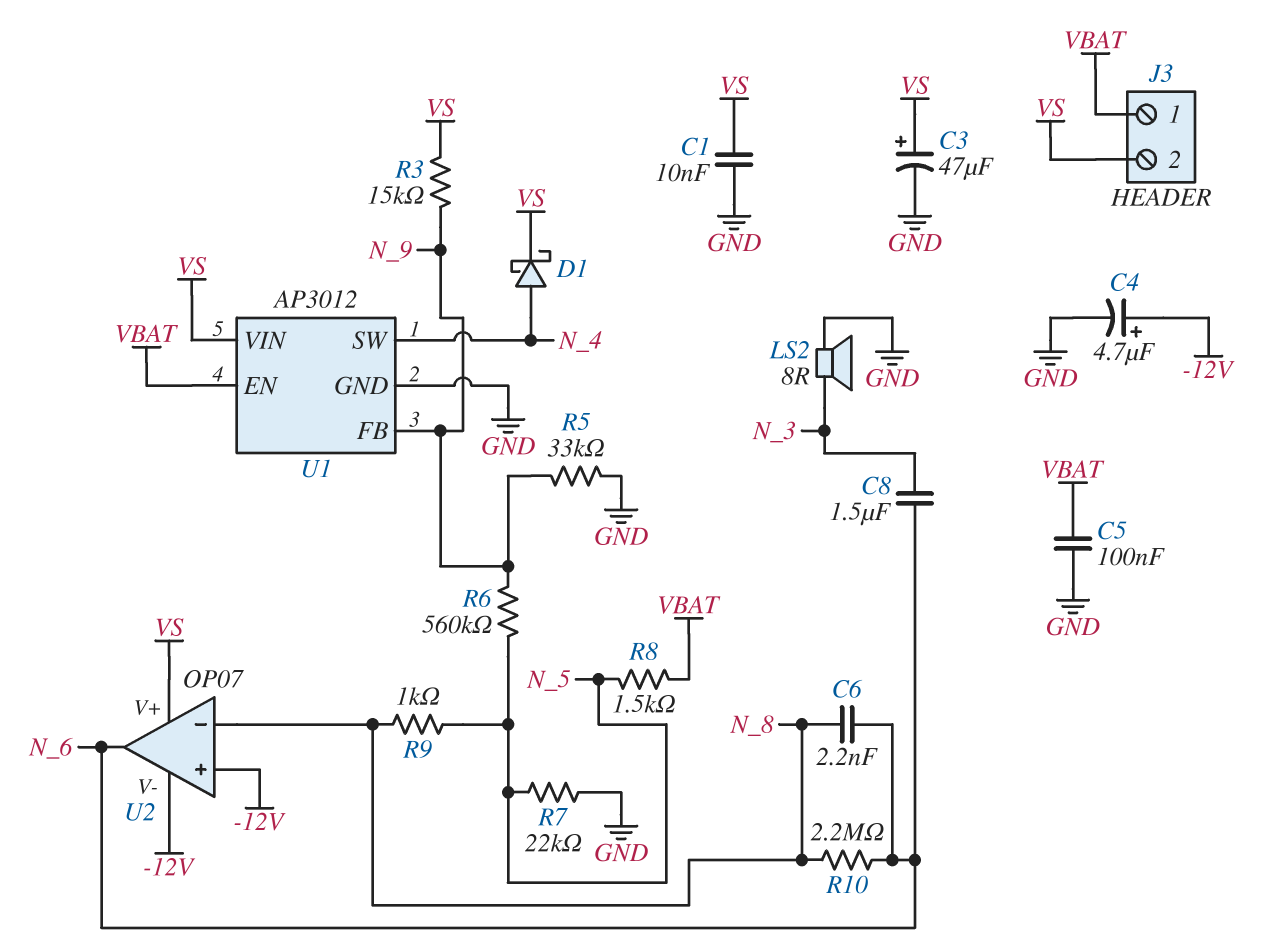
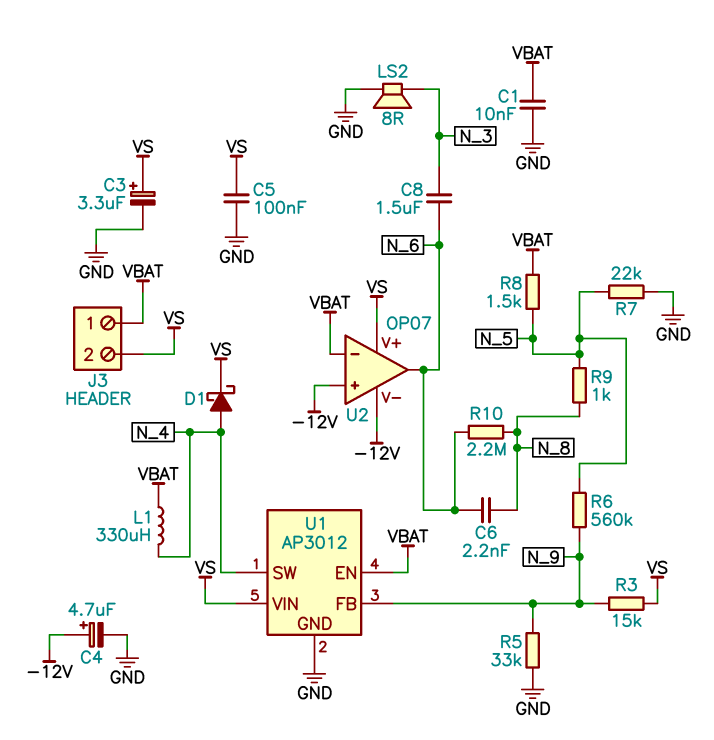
C1: 10nF (GND, VS) -> 10nF (GND, VBAT)
C3: 47uF (plus VS, minus GND) -> 3.3uF (plus VS, minus GND)
C5: 100nF (GND, VBAT) -> 100nF (GND, VS)
L1: none -> 330uH (N_4, VBAT)
U2 pin in-: N_8 -> VBAT

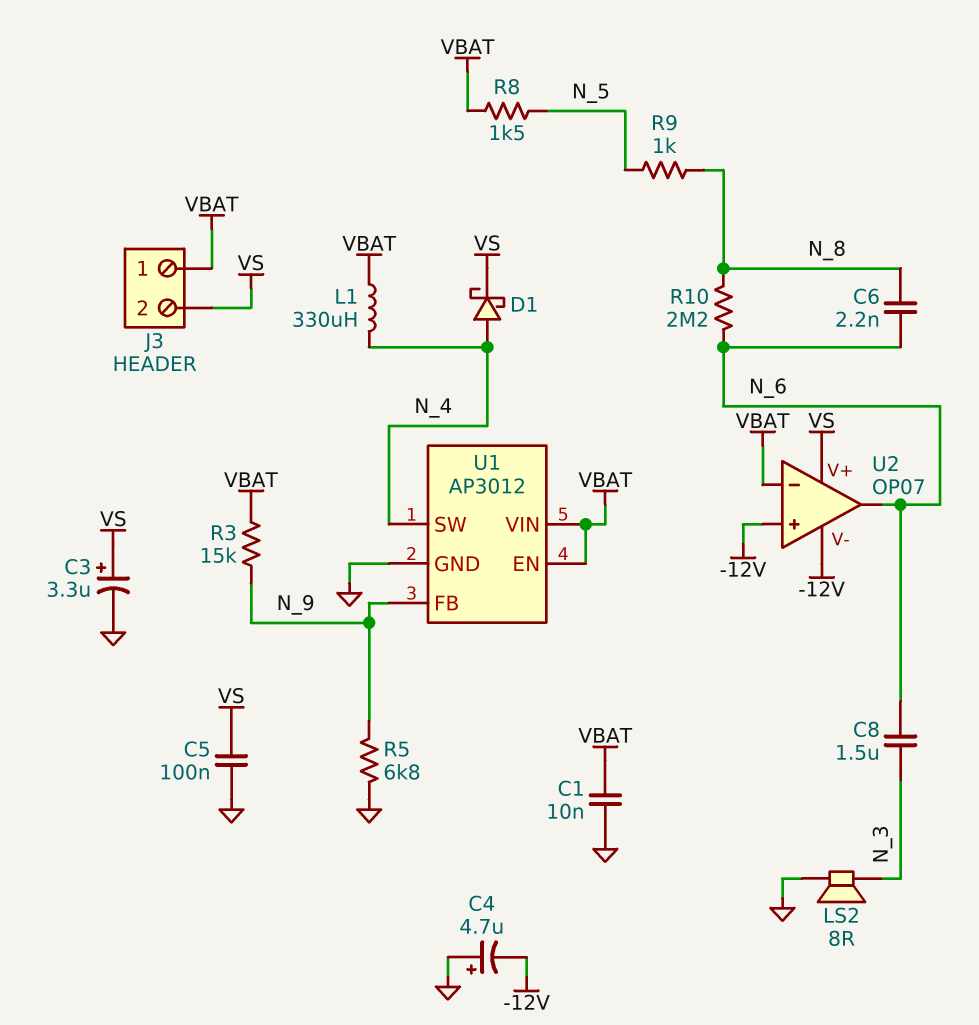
C4: 4.7uF (plus -12V, minus GND) -> 4.7uF (plus GND, minus -12V)
R3: 15k (N_9, VS) -> 15k (N_9, VBAT)
R5: 33k (GND, N_9) -> 6.8k (GND, N_9)
R6: 560k (N_5, N_9) -> none
R7: 22k (GND, N_5) -> none
U1 pin VIN: VS -> VBAT

